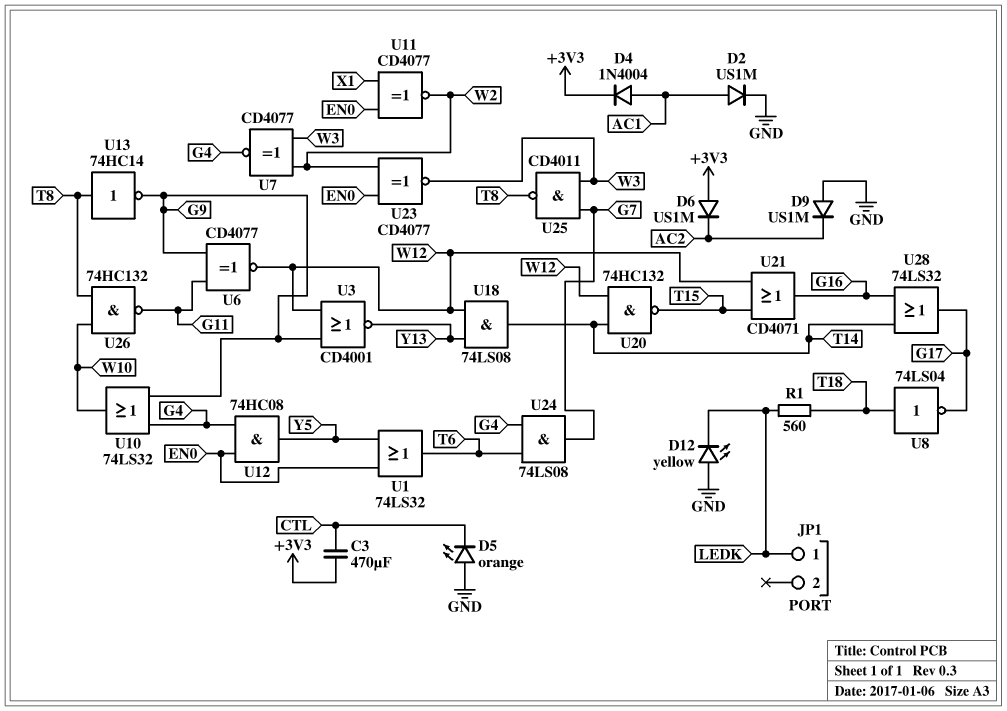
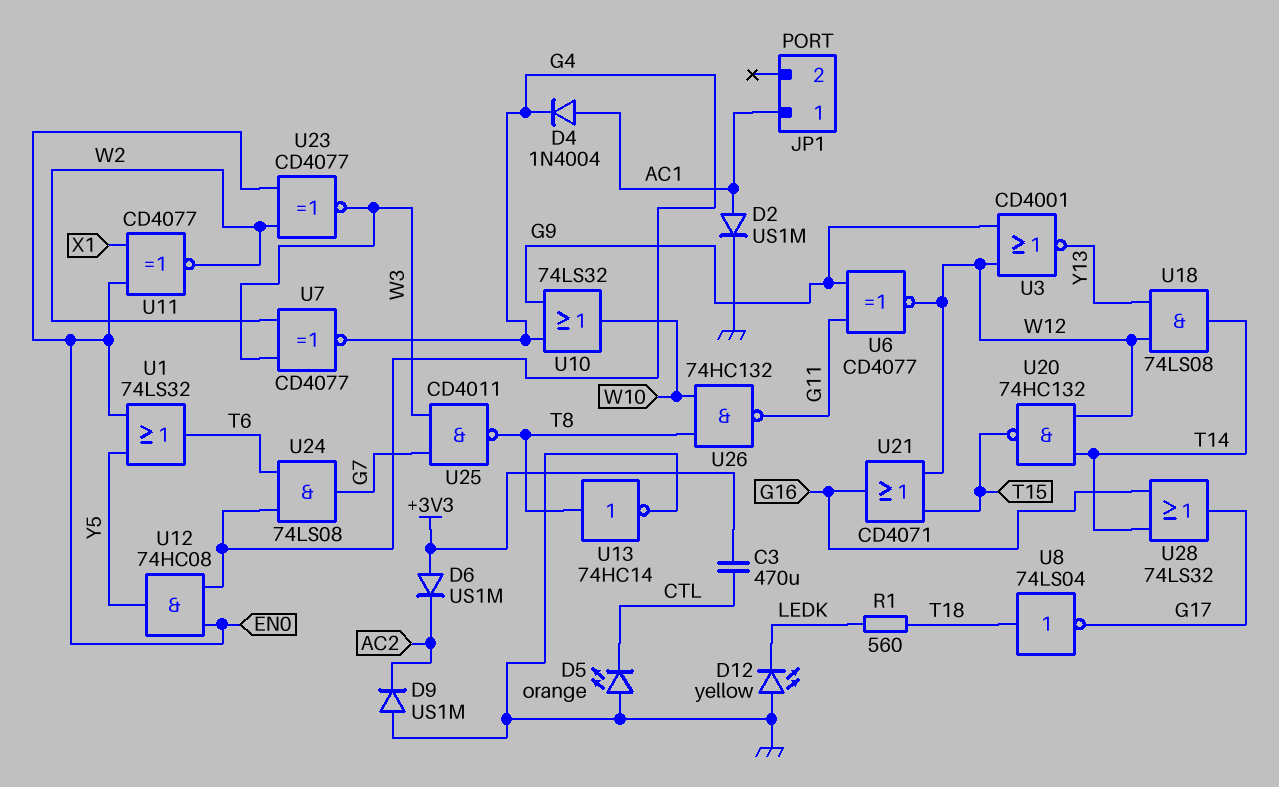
D4: diode 1N4004 (A AC1, K +3V3) -> diode 1N4004 (A AC1, K G4)
JP1 pin 1: LEDK -> AC1
U13: NOT 74HC14 (in T8, out G9) -> NOT 74HC14 (in T8, out GND)

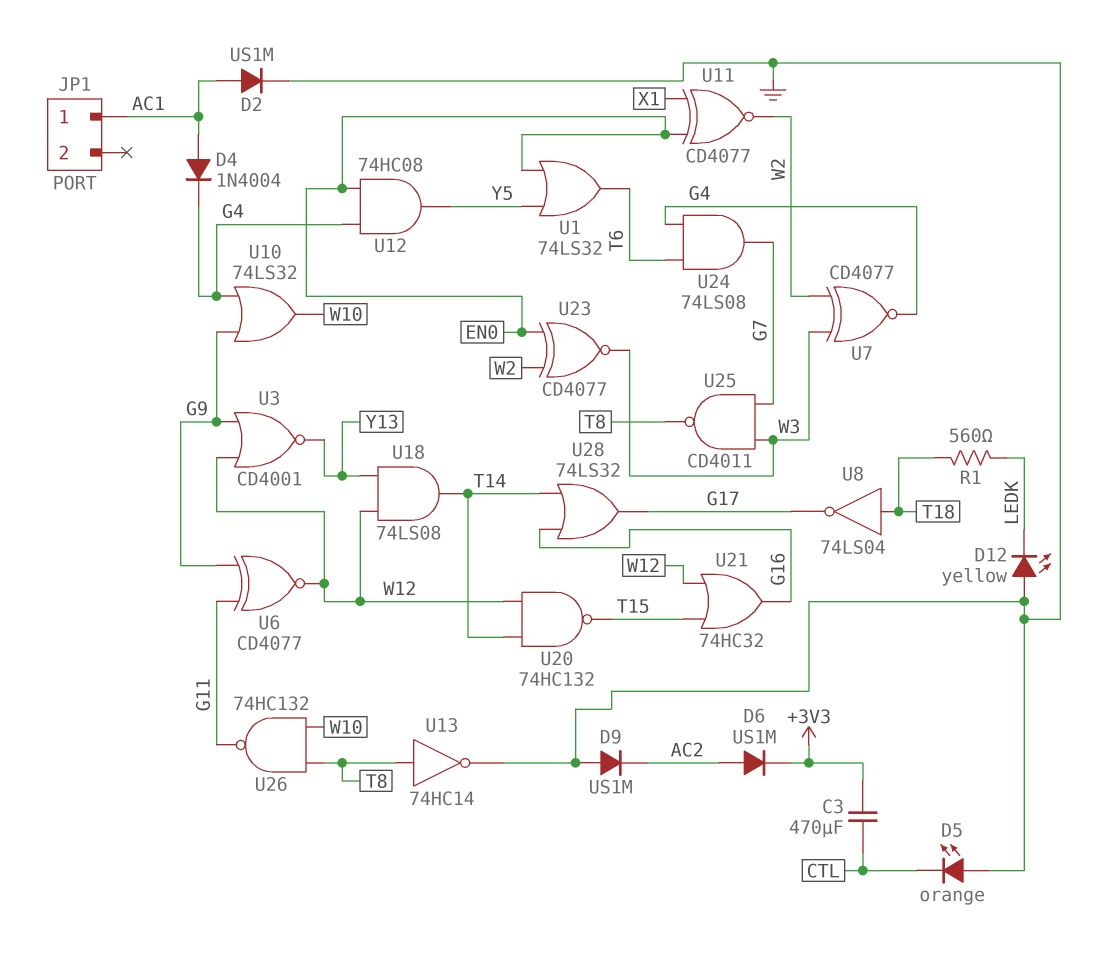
D6: diode US1M (A +3V3, K AC2) -> diode US1M (A AC2, K +3V3)
U21: OR CD4071 (in T15, in W12, out G16) -> OR 74HC32 (in T15, in W12, out G16)

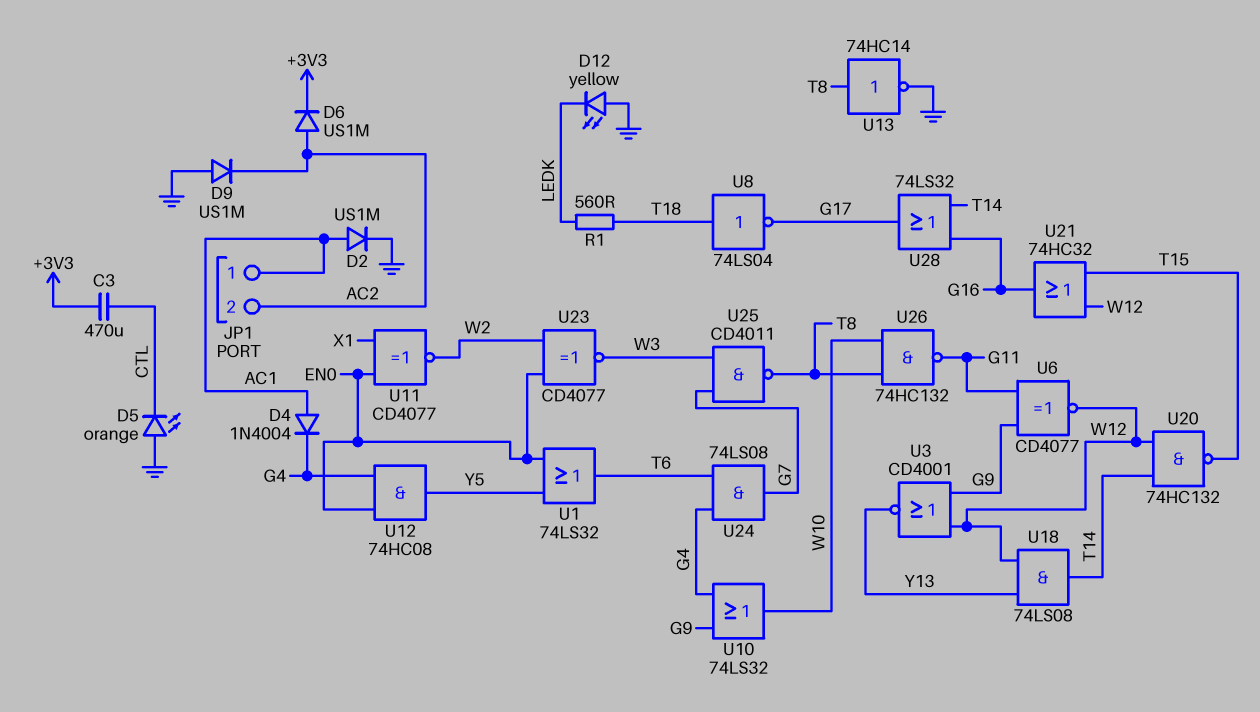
JP1 pin 2: none -> AC2
U7: XNOR CD4077 (in W2, in W3, out G4) -> none

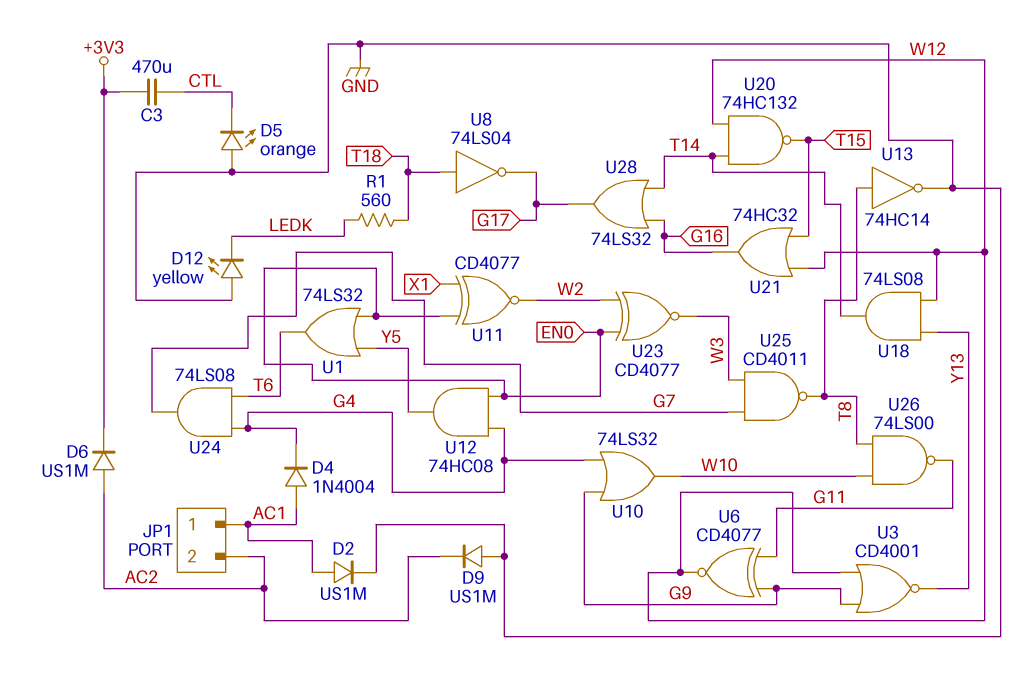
U26: NAND 74HC132 (in T8, in W10, out G11) -> NAND 74LS00 (in T8, in W10, out G11)

